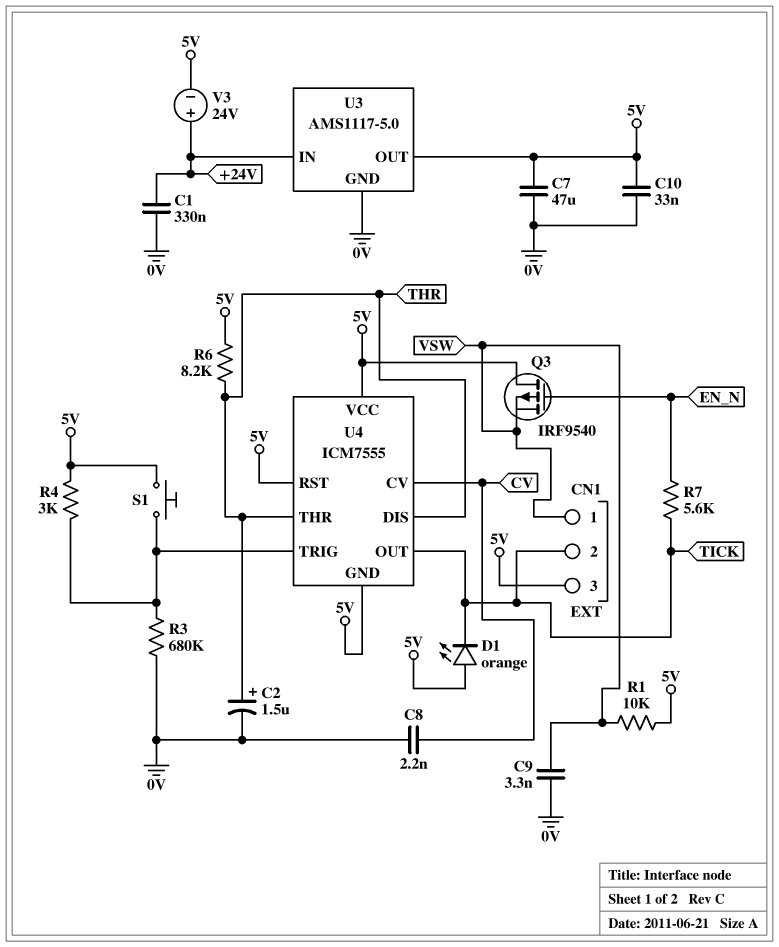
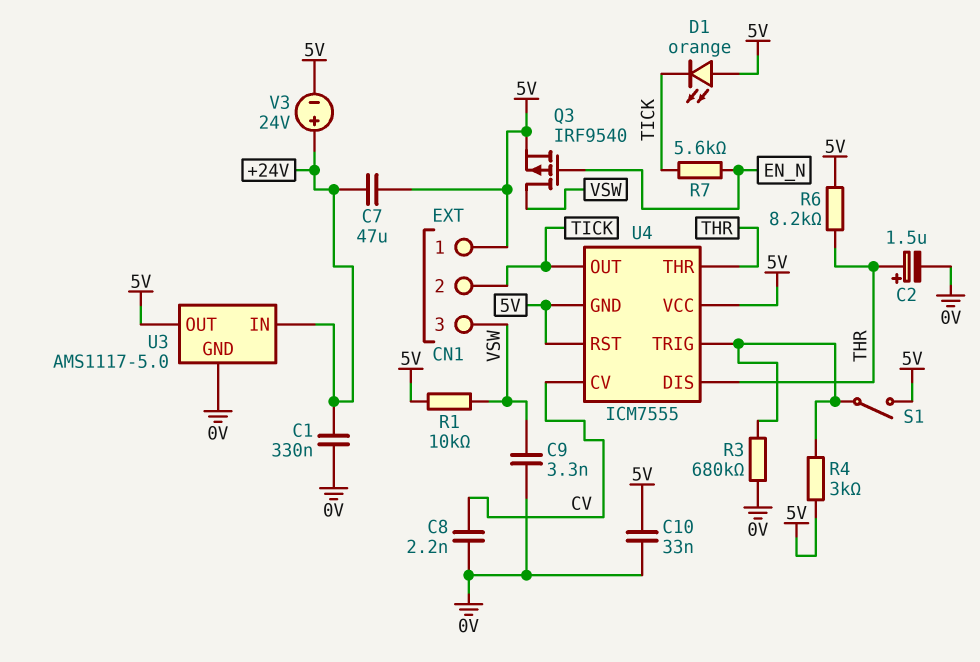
C7: 47uF (0V, 5V) -> 47uF (+24V, 5V)
CN1 pin 1: VSW -> 5V
CN1 pin 3: 5V -> VSW
Q3: PMOS IRF9540 (G EN_N, D 5V, S VSW) -> PMOS IRF9540 (G EN_N, D VSW, S 5V)
S1: button (5V, U4/TRIG) -> switch (5V, U4/TRIG)

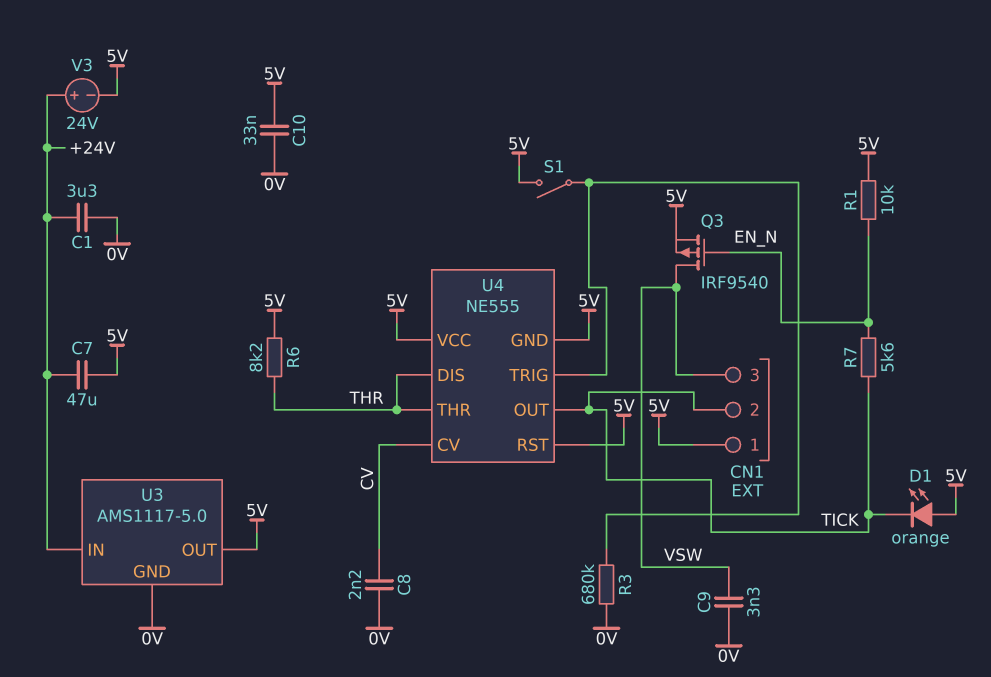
C1: 330nF (+24V, 0V) -> 3.3uF (+24V, 0V)
C2: 1.5uF (plus THR, minus 0V) -> none
R1: 10k (5V, VSW) -> 10k (5V, EN_N)
R4: 3k (5V, U4/TRIG) -> none
U4: ICM7555 -> NE555

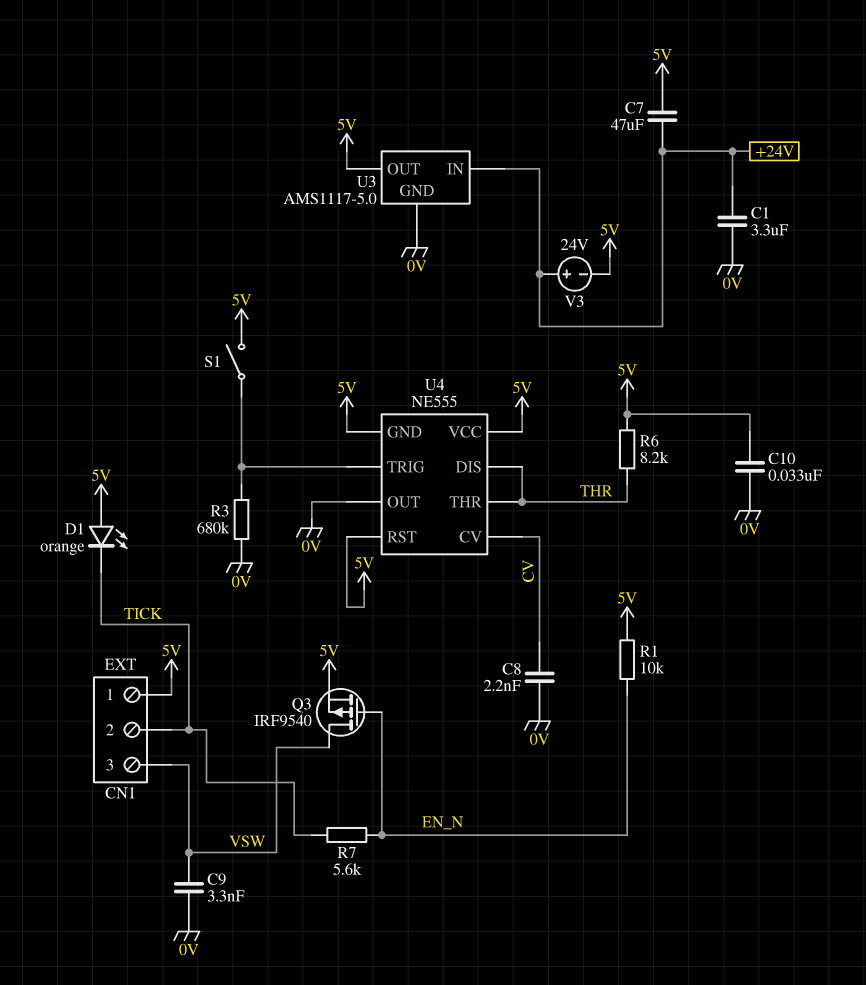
U4 pin OUT: TICK -> 0V

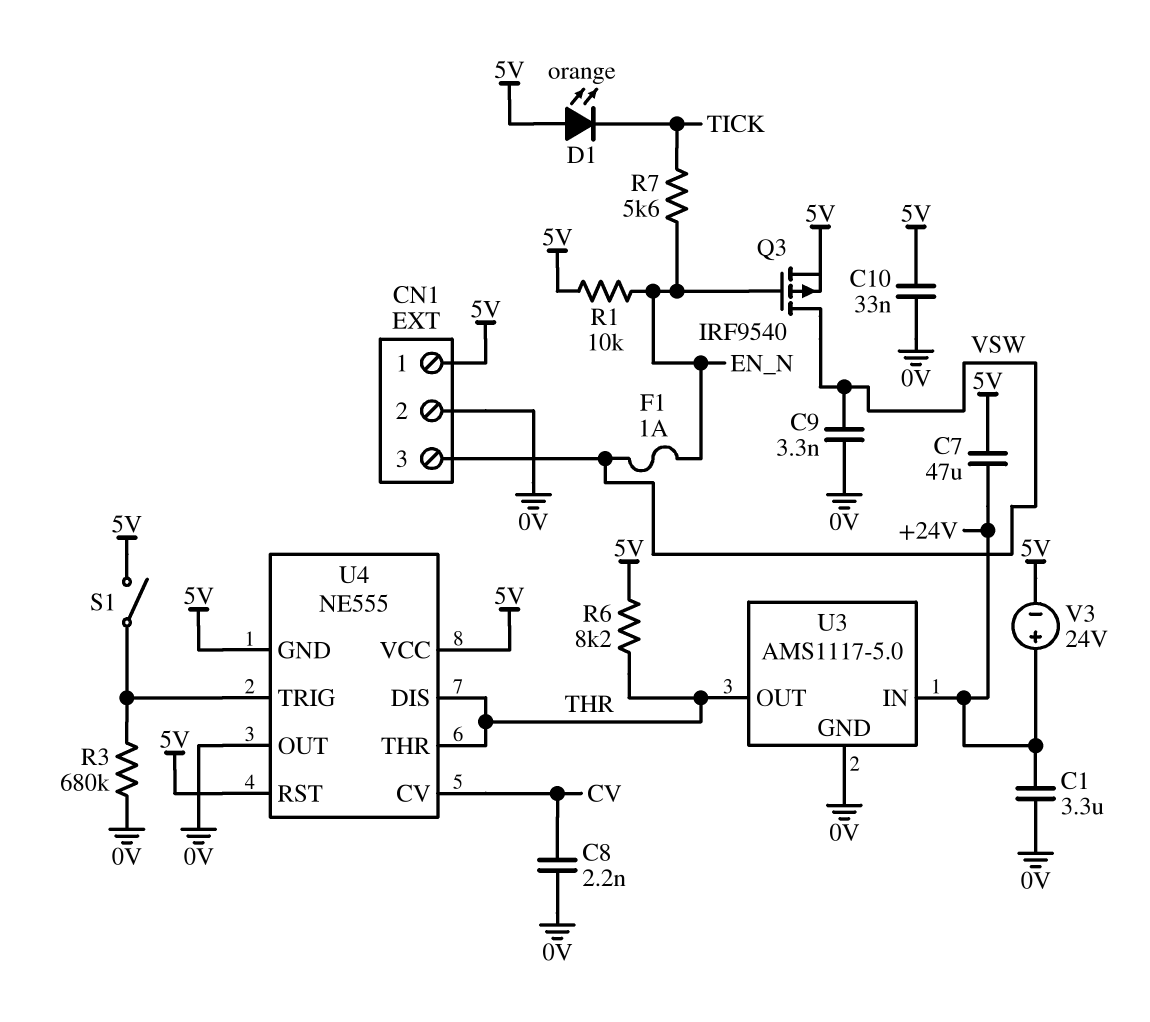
CN1 pin 2: TICK -> 0V
F1: none -> 1A (EN_N, VSW)
U3 pin OUT: 5V -> THR

